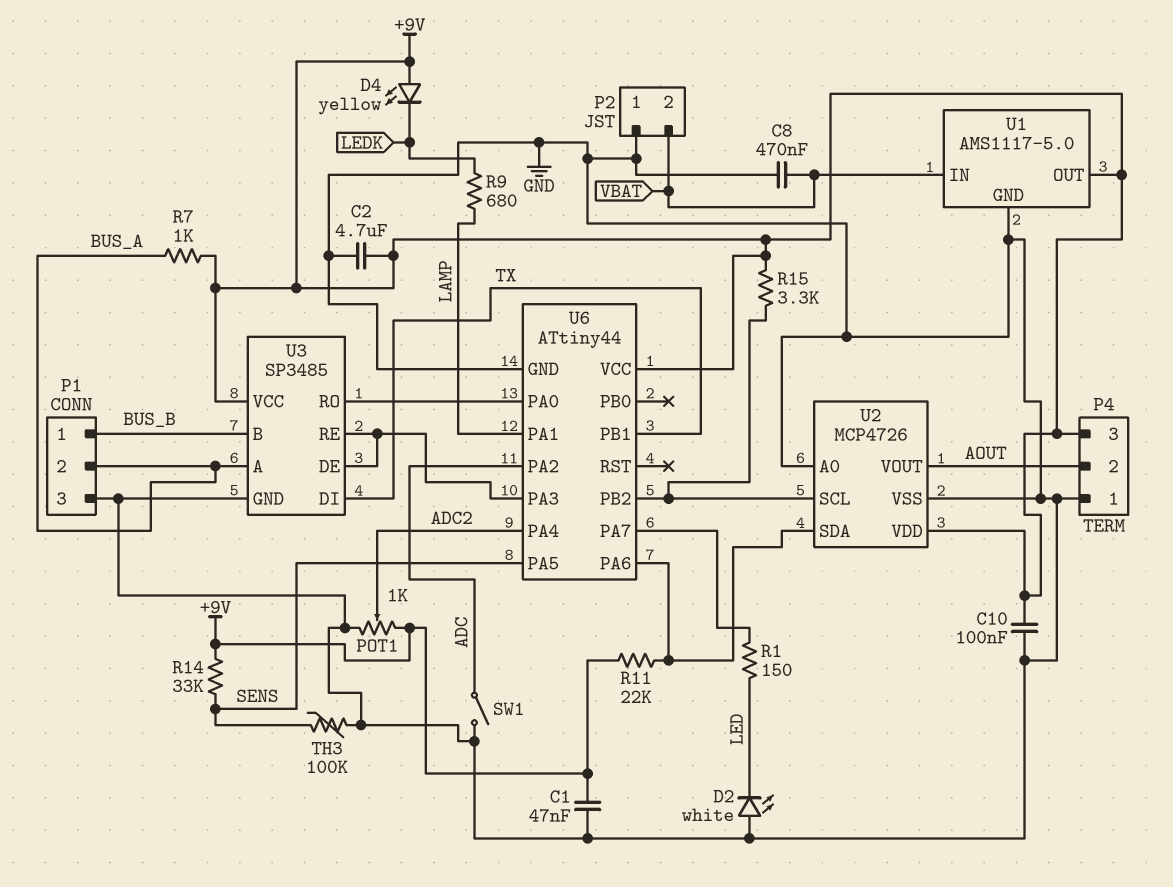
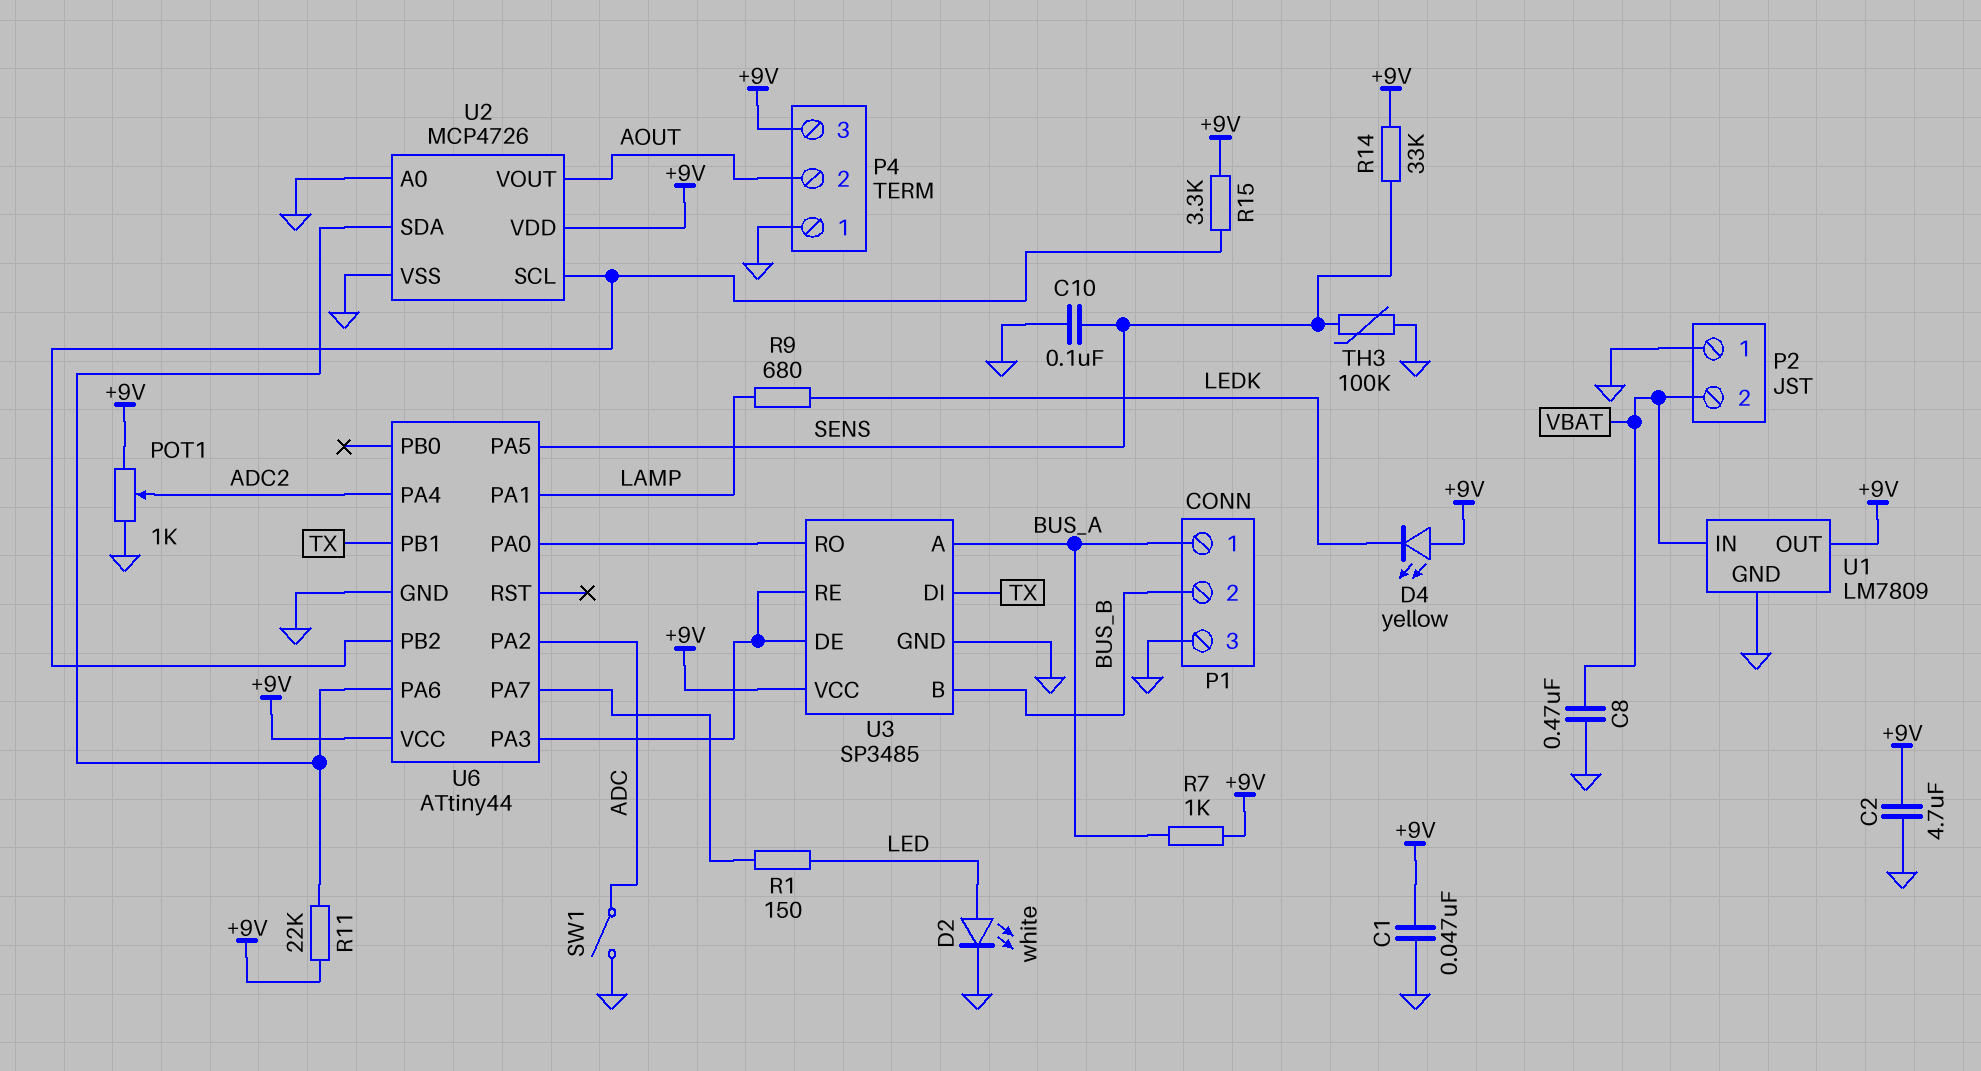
C10: 100nF (+9V, GND) -> 100nF (GND, SENS)
D2: LED white (A GND, K LED) -> LED white (A LED, K GND)
P1 pin 1: BUS_B -> BUS_A
P1 pin 2: BUS_A -> BUS_B
U1: AMS1117-5.0 -> LM7809

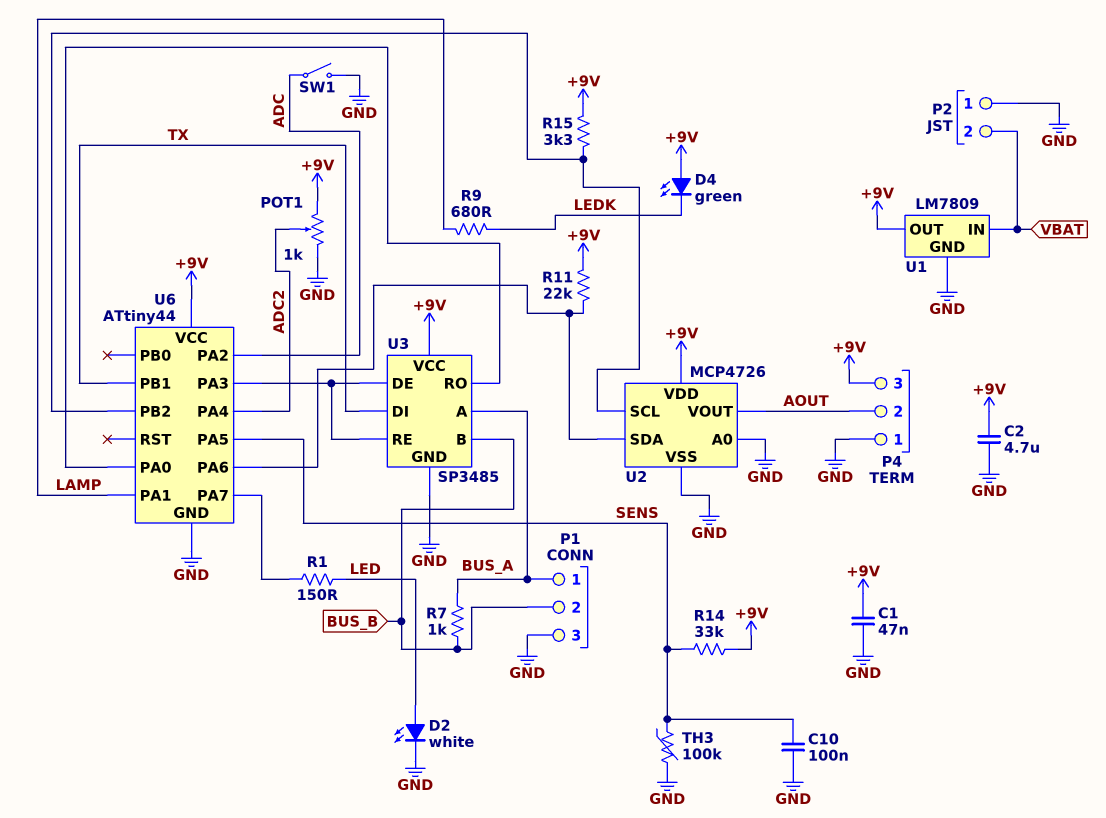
C8: 470nF (GND, VBAT) -> none
D4: LED yellow (A +9V, K LEDK) -> LED green (A +9V, K LEDK)
R7: 1k (+9V, BUS_A) -> 1k (BUS_A, BUS_B)

